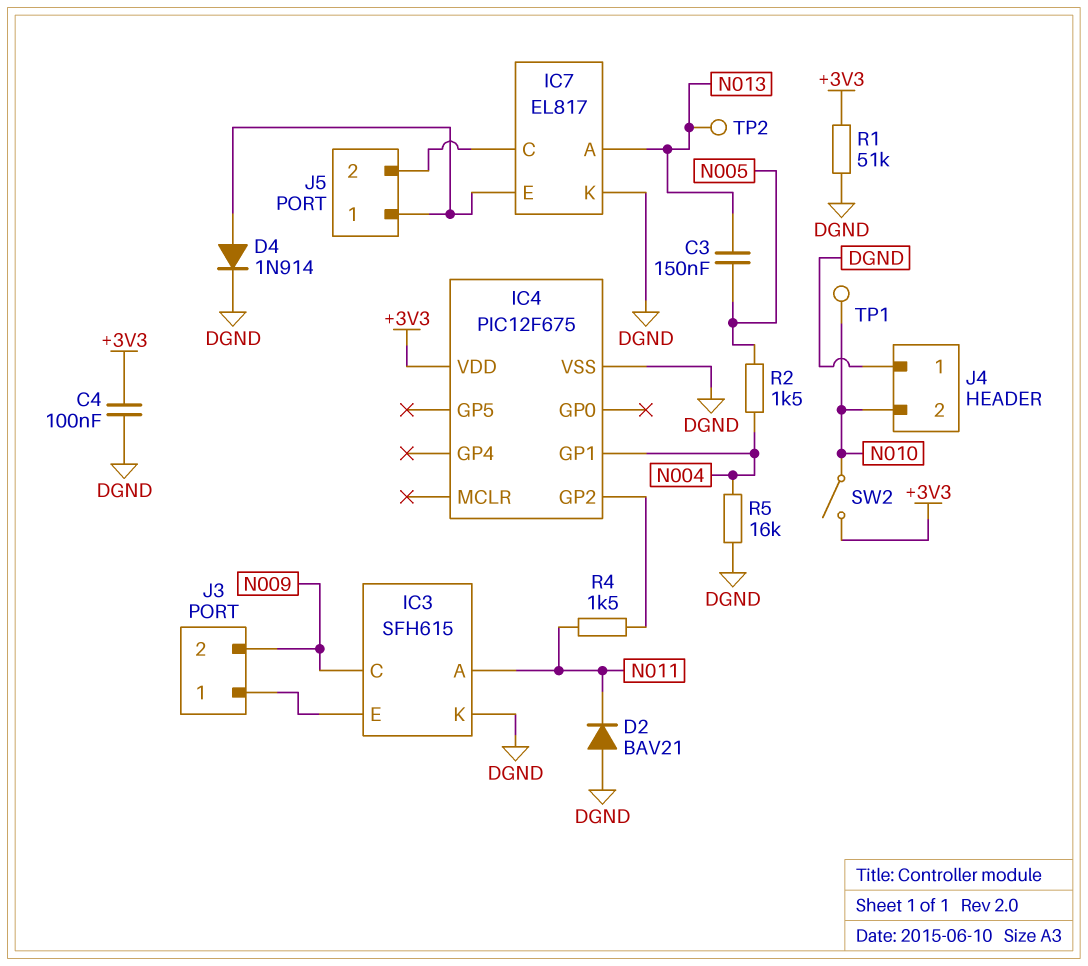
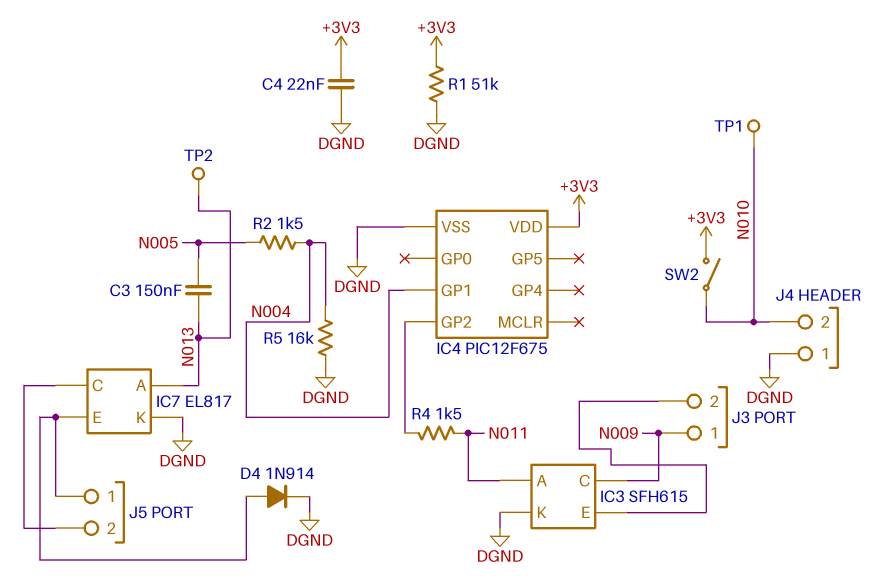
C4: 100nF (+3V3, DGND) -> 22nF (+3V3, DGND)
D2: diode BAV21 (A DGND, K N011) -> none
J3 pin 1: IC3/E -> N009
J3 pin 2: N009 -> IC3/E

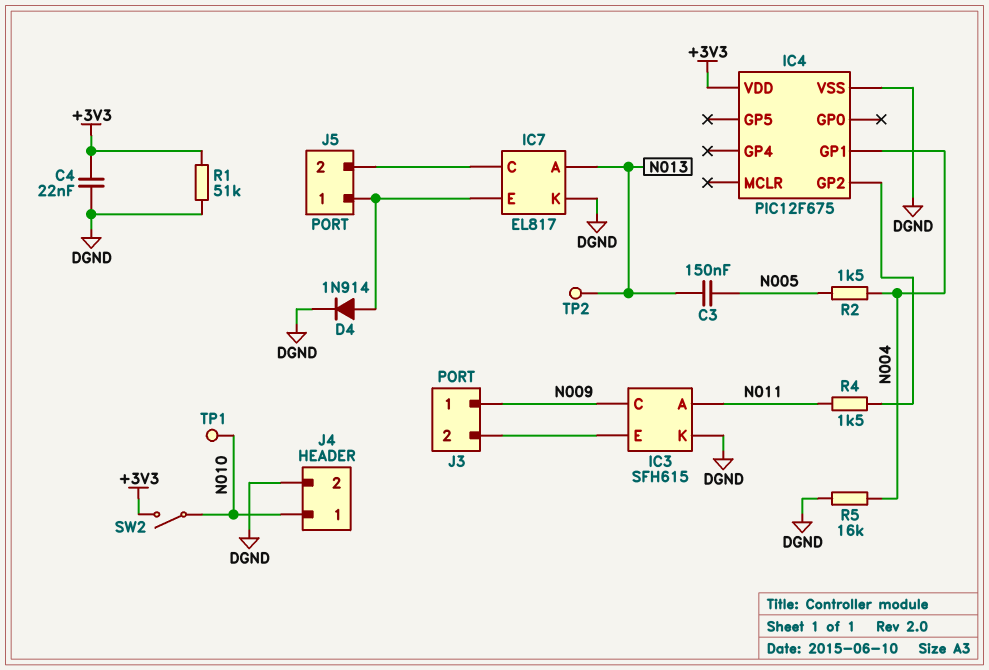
J4 pin 1: DGND -> N010
J4 pin 2: N010 -> DGND

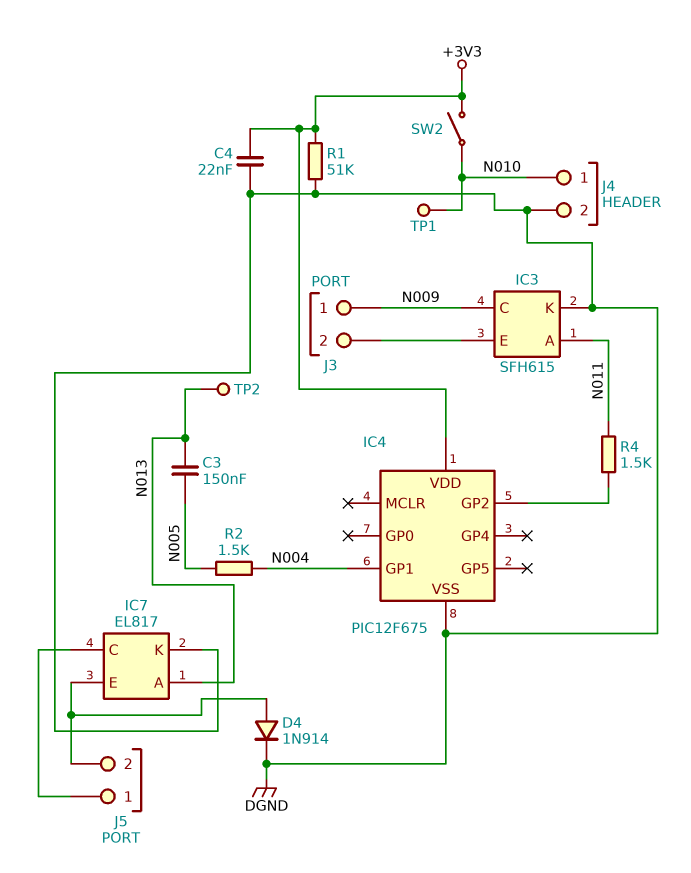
J5 pin 1: IC7/E -> IC7/C
J5 pin 2: IC7/C -> IC7/E
R5: 16k (DGND, N004) -> none

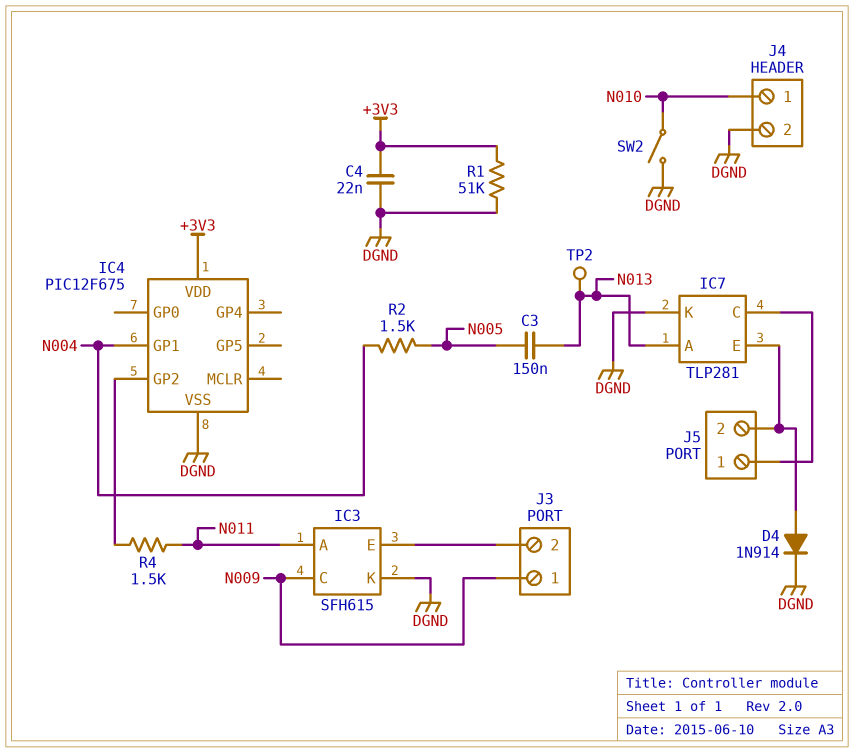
IC7: EL817 -> TLP281
SW2: switch (+3V3, N010) -> switch (DGND, N010)
TP1: test point (N010) -> none

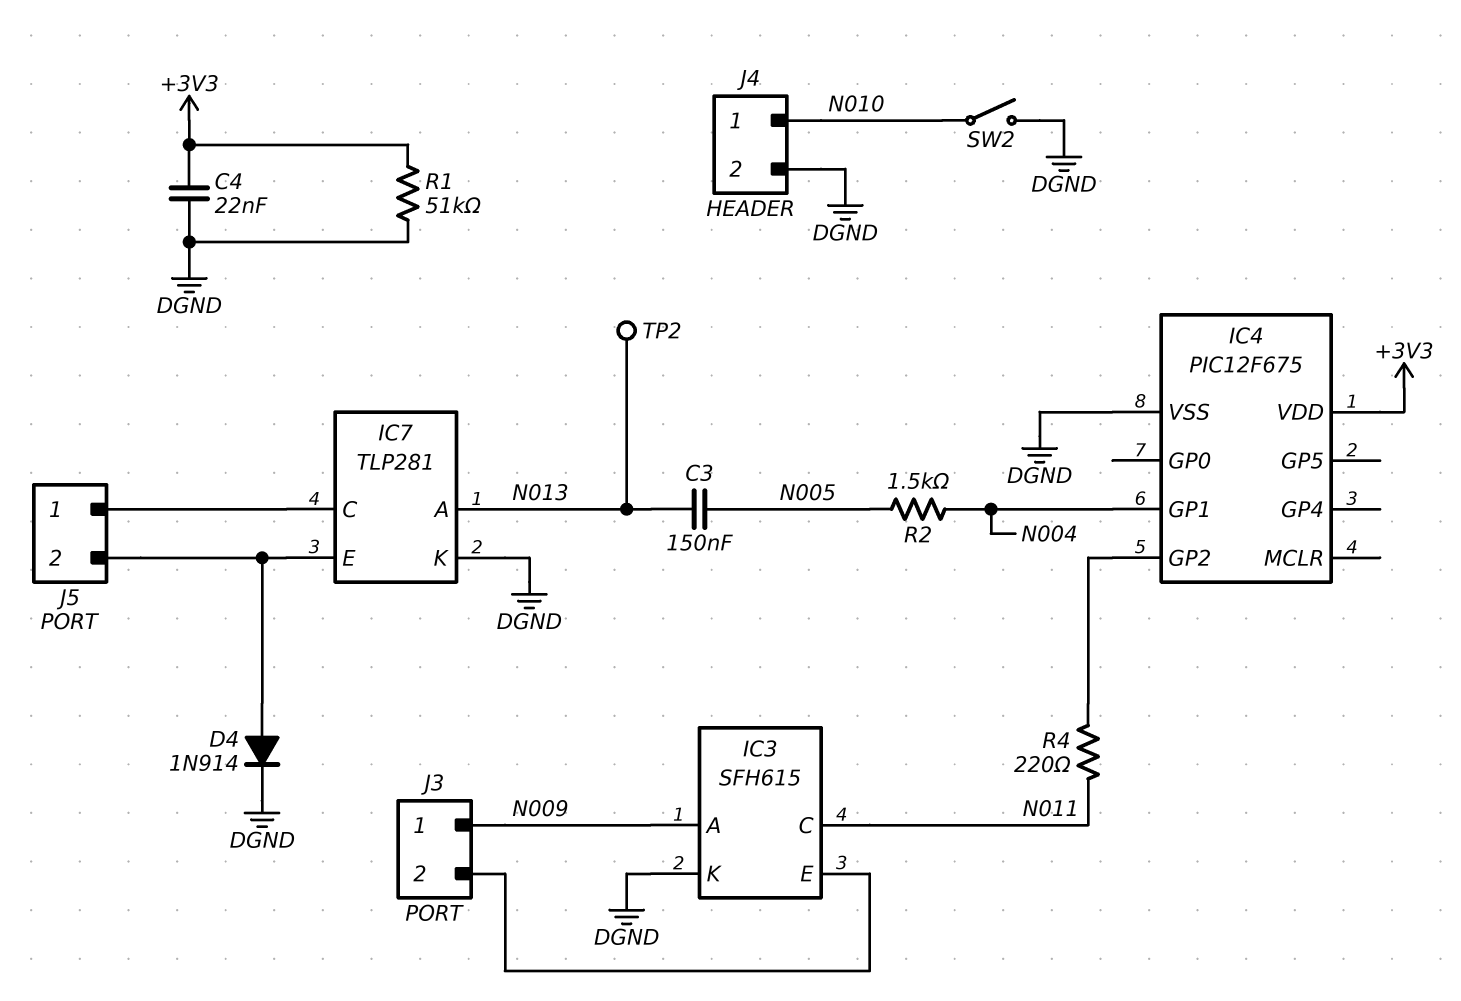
IC3 pin A: N011 -> N009
IC3 pin C: N009 -> N011
R4: 1.5k (IC4/GP2, N011) -> 220 (IC4/GP2, N011)

